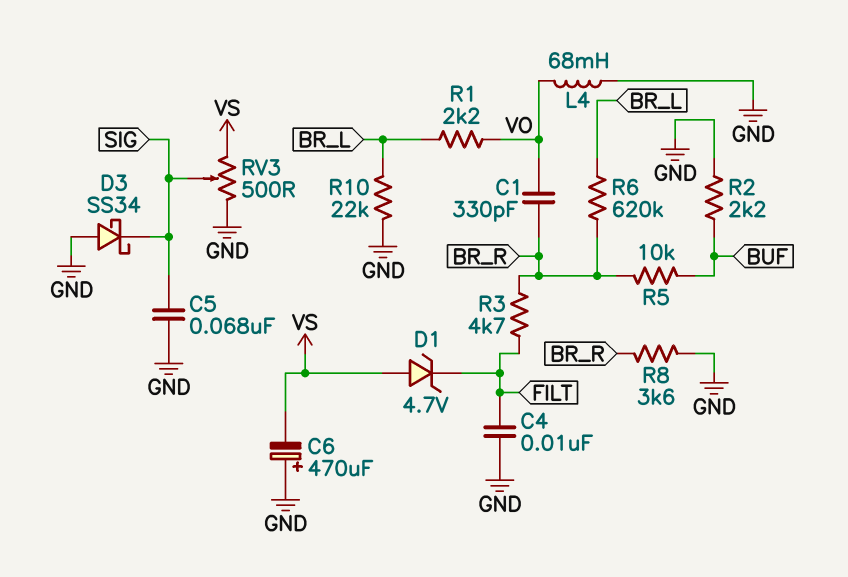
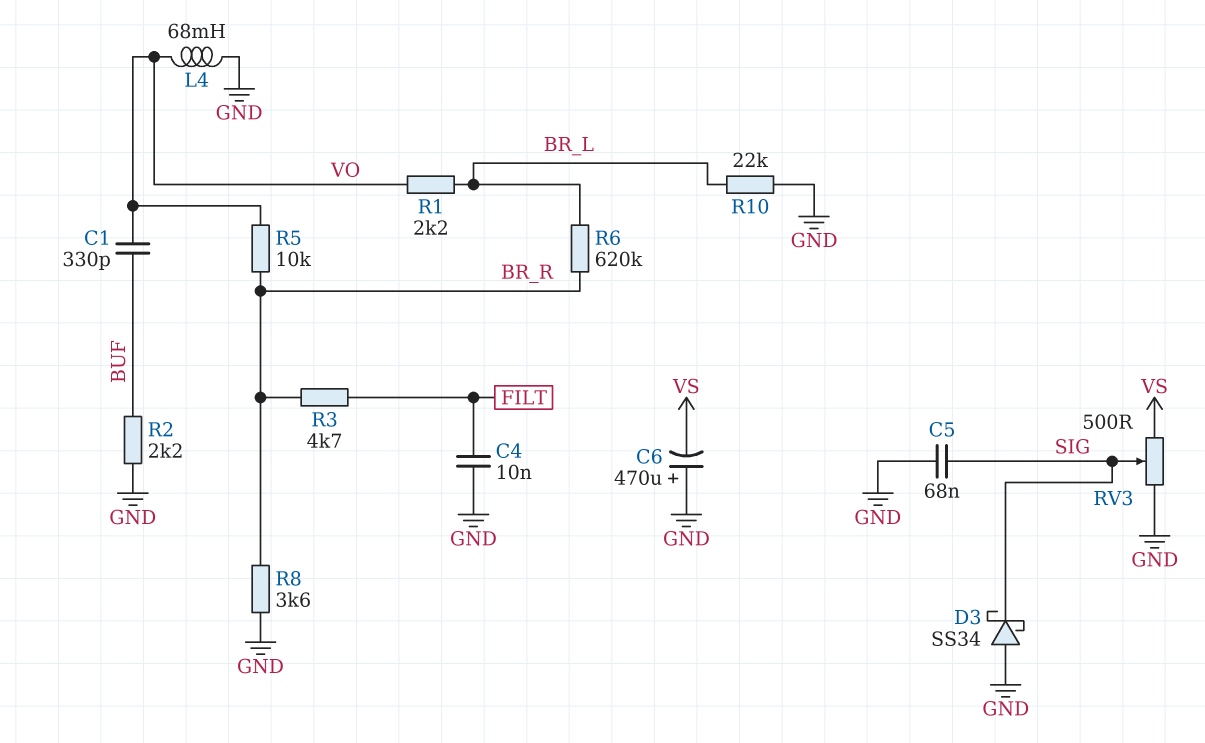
C1: 330pF (BR_R, VO) -> 330pF (BUF, VO)
D1: zener 4.7V (A VS, K FILT) -> none
R5: 10k (BR_R, BUF) -> 10k (BR_R, VO)

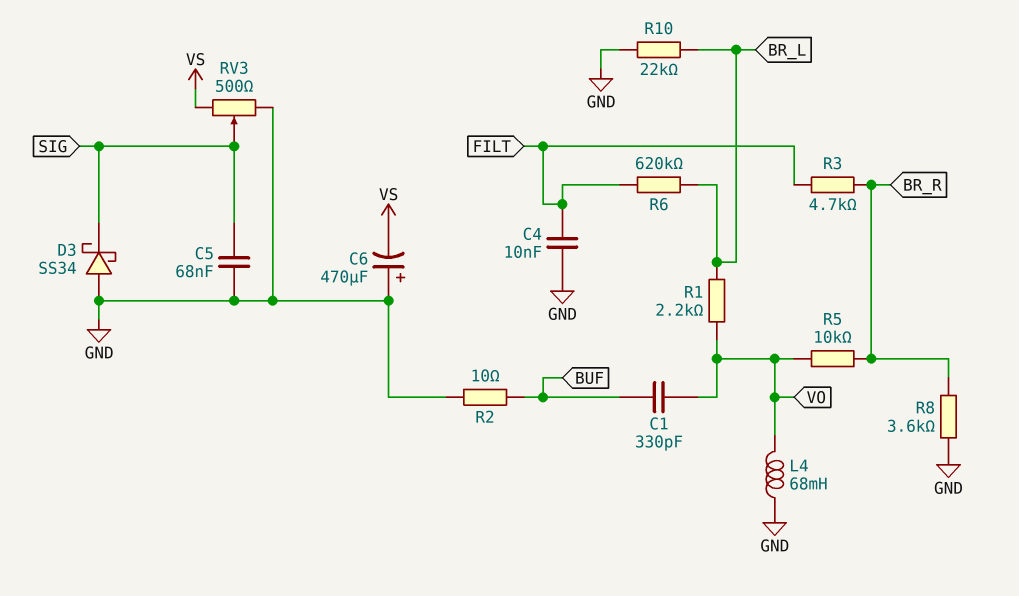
R2: 2.2k (BUF, GND) -> 10 (BUF, GND)
R6: 620k (BR_L, BR_R) -> 620k (BR_L, FILT)

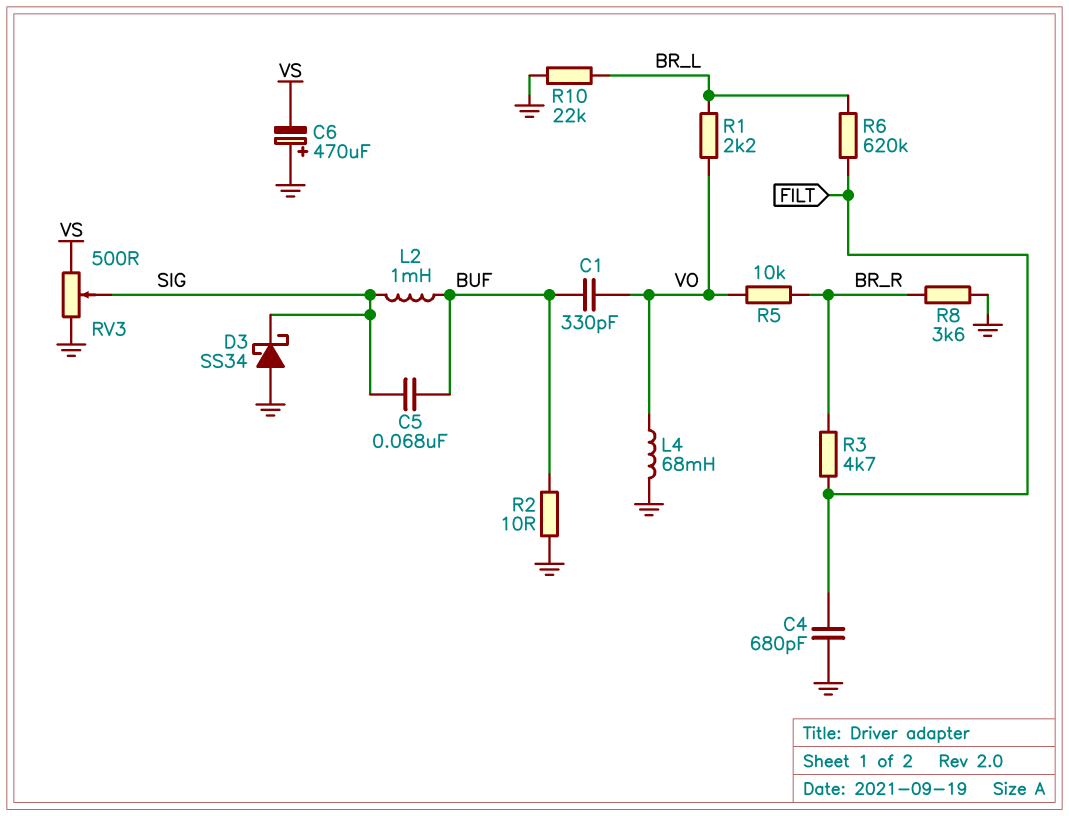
C4: 10nF (FILT, GND) -> 680pF (FILT, GND)
C5: 68nF (GND, SIG) -> 68nF (BUF, SIG)
L2: none -> 1mH (BUF, SIG)

